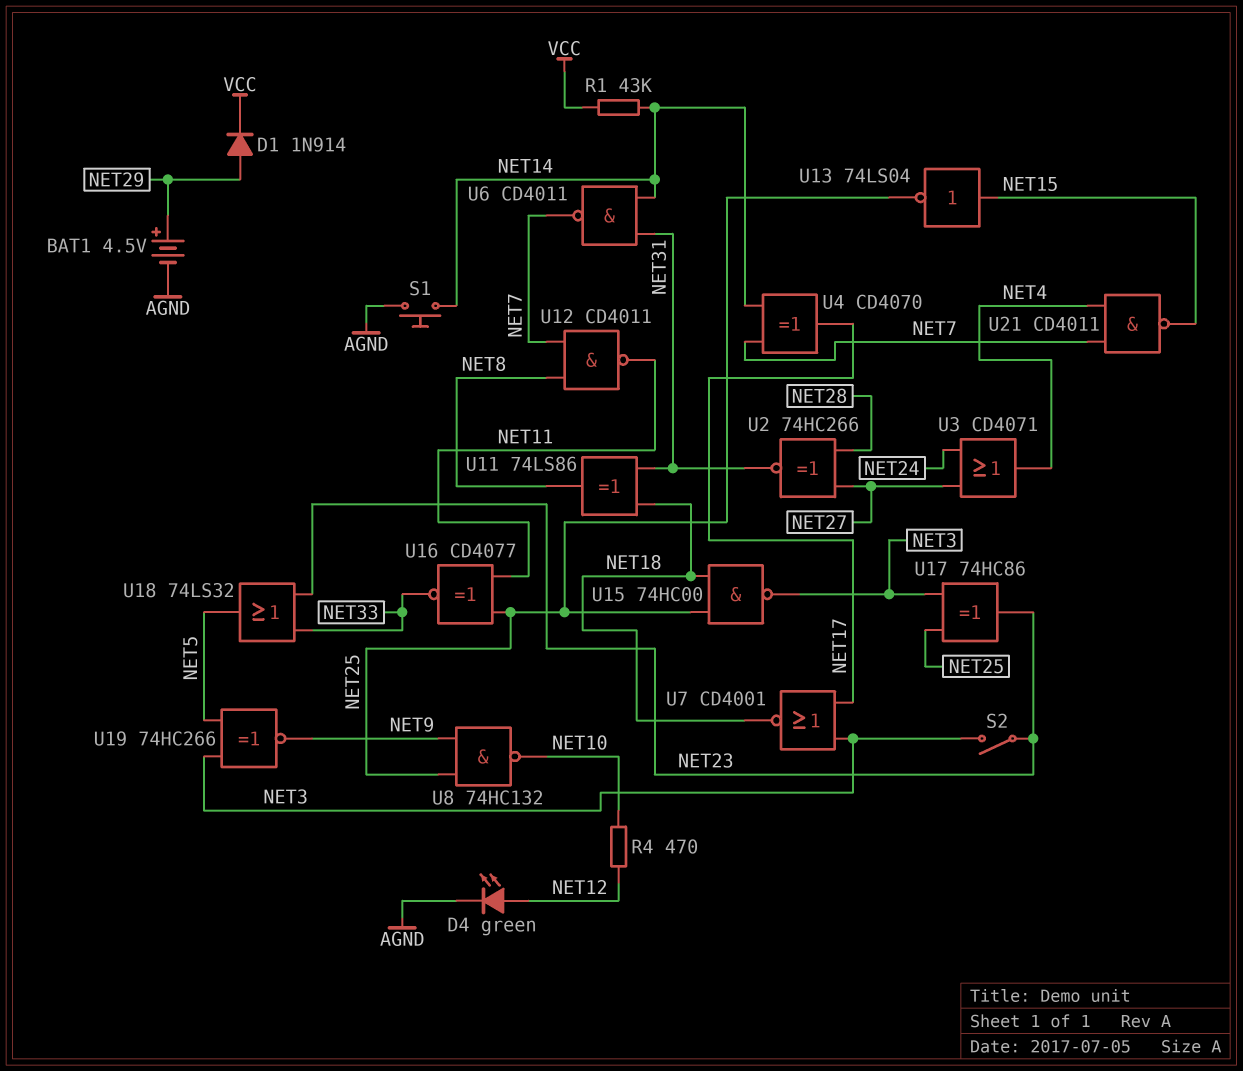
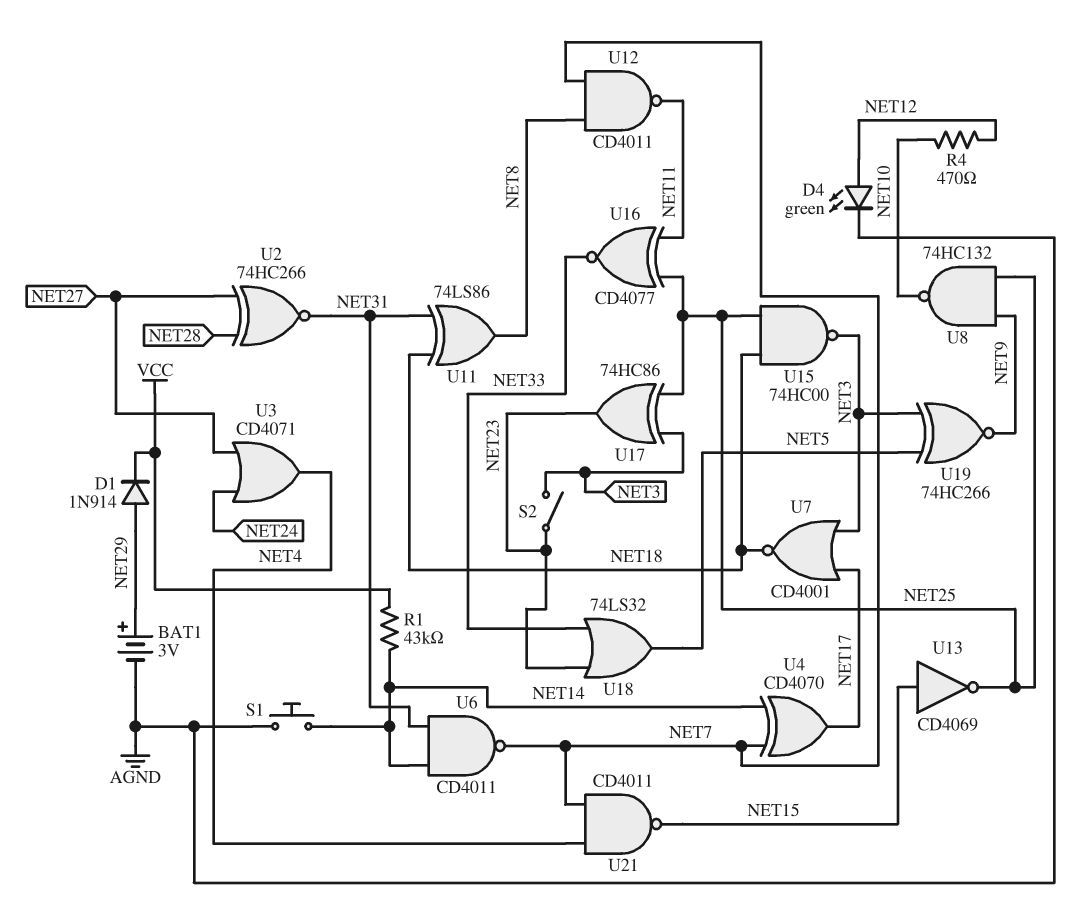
BAT1: 4.5V (plus NET29, minus AGND) -> 3V (plus NET29, minus AGND)
U13: NOT 74LS04 (in NET15, out NET25) -> NOT CD4069 (in NET15, out NET25)

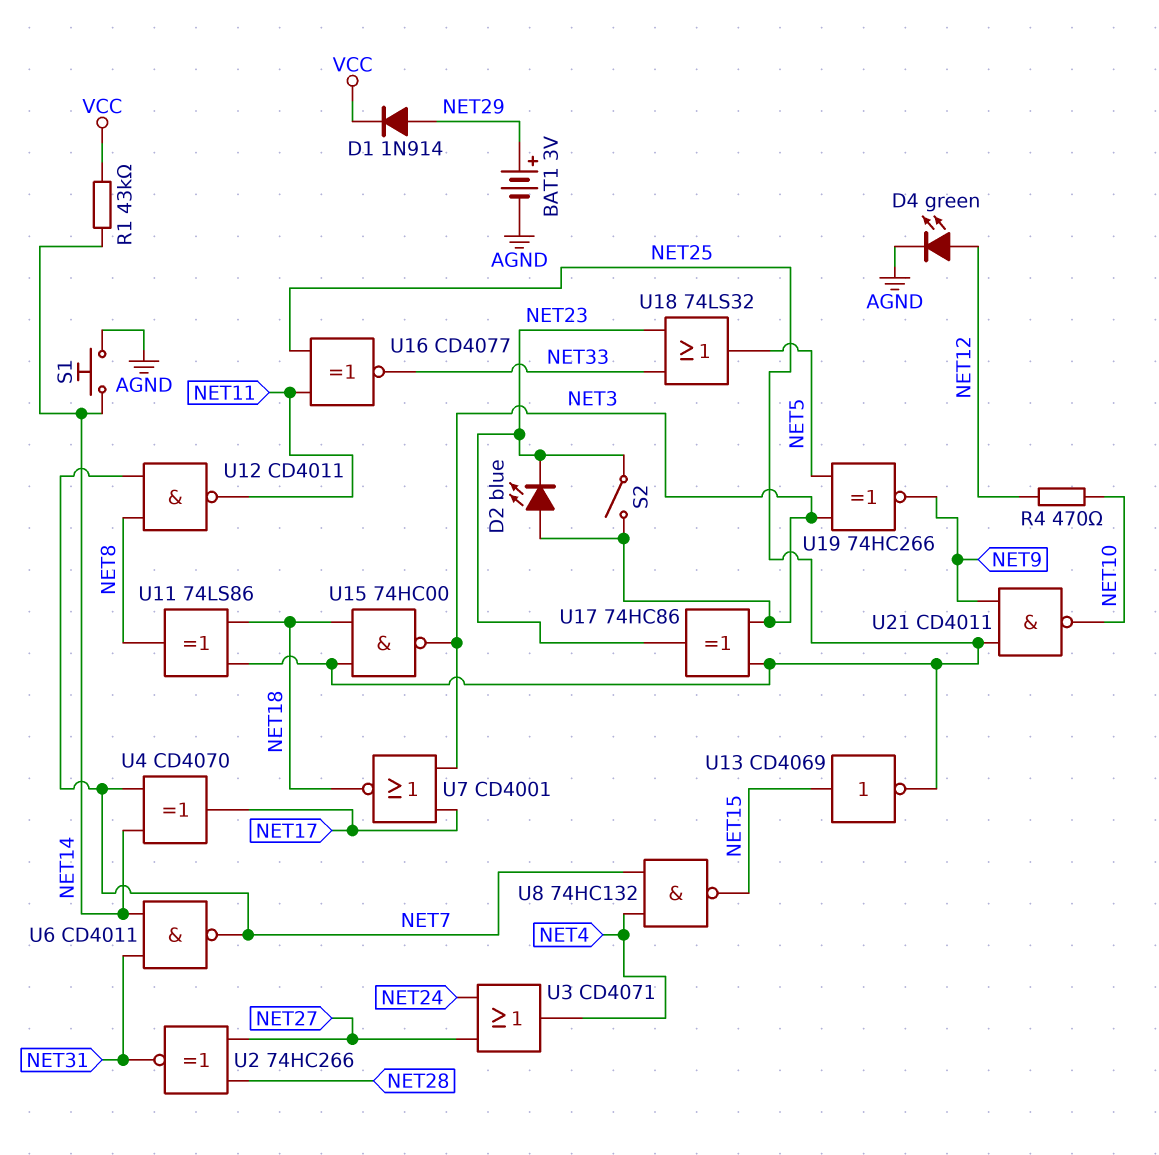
D2: none -> LED blue (A NET3, K NET23)
U8: NAND 74HC132 (in NET9, in NET25, out NET10) -> NAND 74HC132 (in NET4, in NET7, out NET15)
U11: XOR 74LS86 (in NET18, in NET31, out NET8) -> XOR 74LS86 (in NET18, in NET25, out NET8)
U21: NAND CD4011 (in NET4, in NET7, out NET15) -> NAND CD4011 (in NET9, in NET25, out NET10)

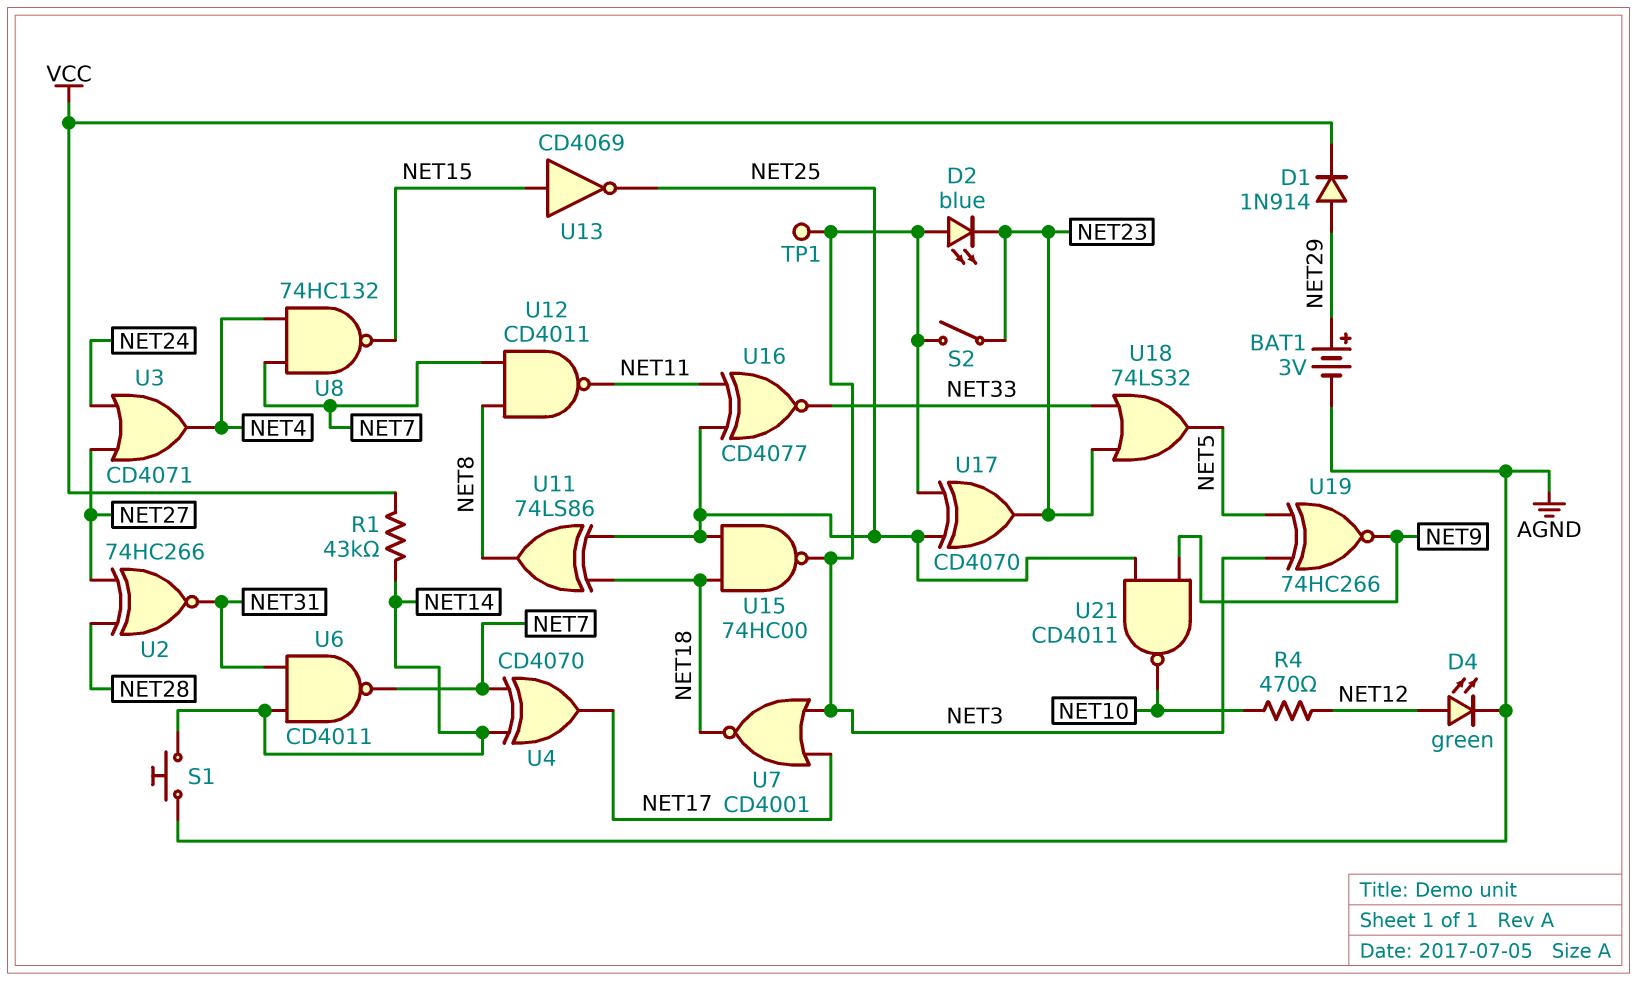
TP1: none -> test point (NET3)
U17: XOR 74HC86 (in NET3, in NET25, out NET23) -> XOR CD4070 (in NET3, in NET25, out NET23)

